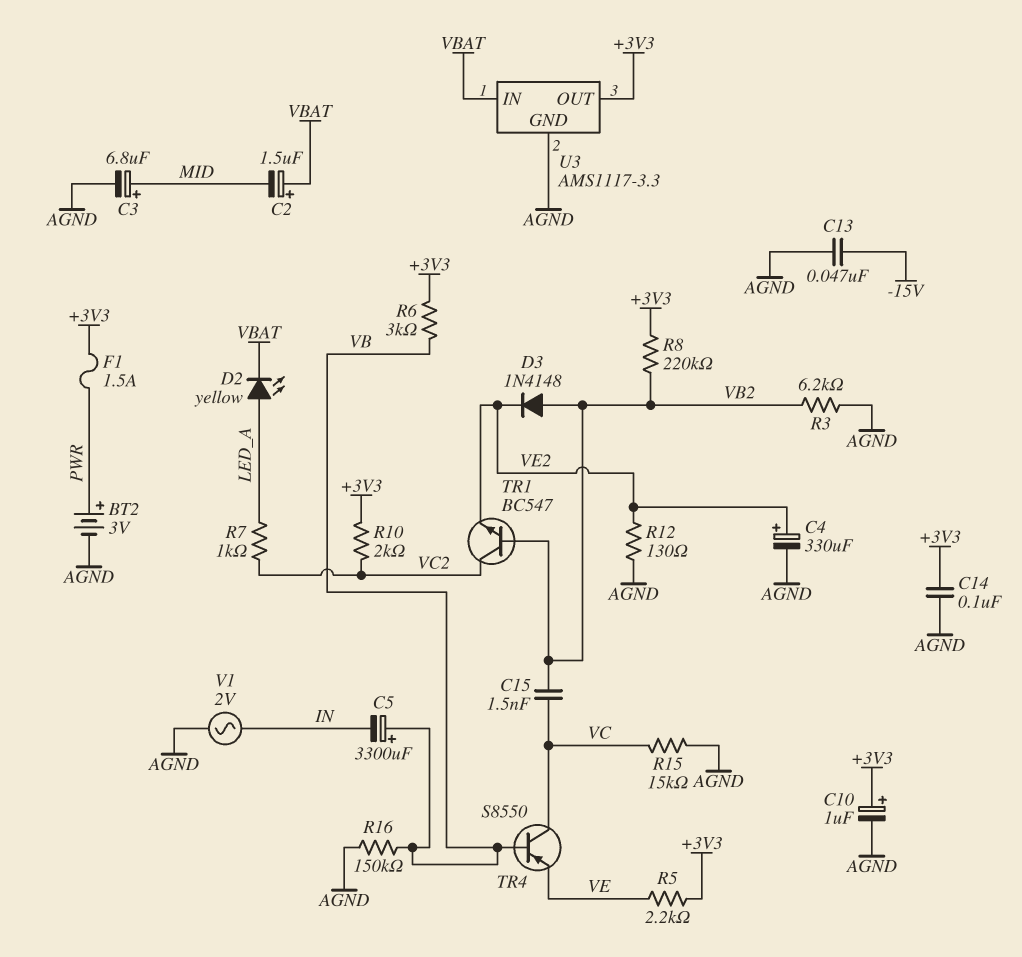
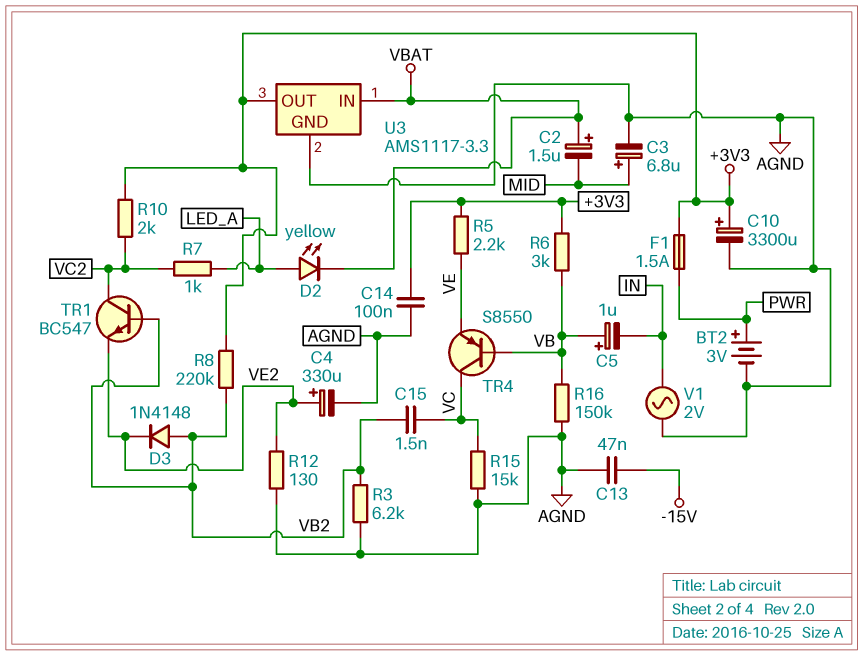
C5: 3300uF (plus VB, minus IN) -> 1uF (plus VB, minus IN)
C10: 1uF (plus +3V3, minus AGND) -> 3300uF (plus +3V3, minus AGND)

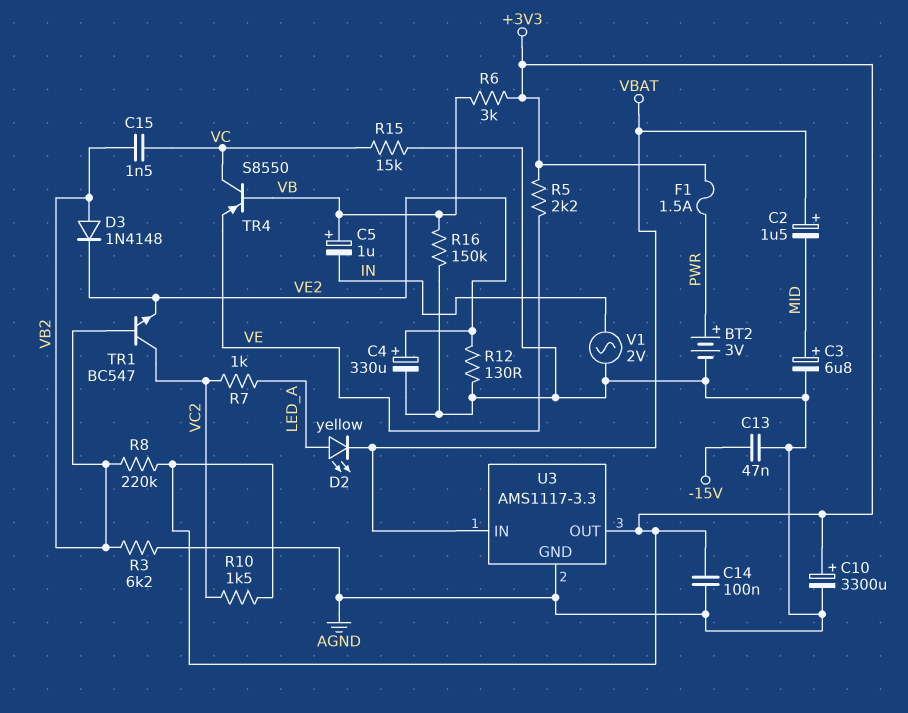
R10: 2k (+3V3, VC2) -> 1.5k (+3V3, VC2)

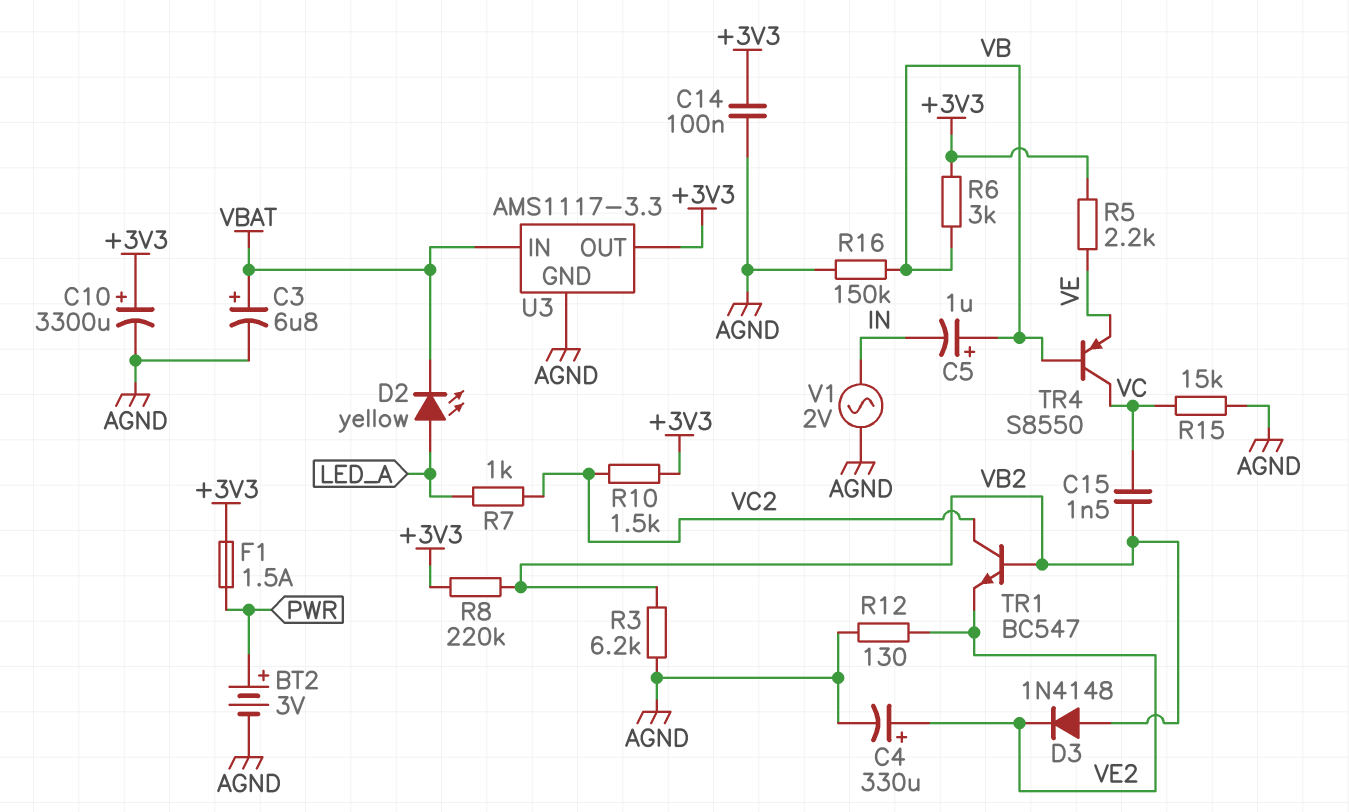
C2: 1.5uF (plus VBAT, minus MID) -> none
C3: 6.8uF (plus MID, minus AGND) -> 6.8uF (plus VBAT, minus AGND)
C13: 47nF (-15V, AGND) -> none

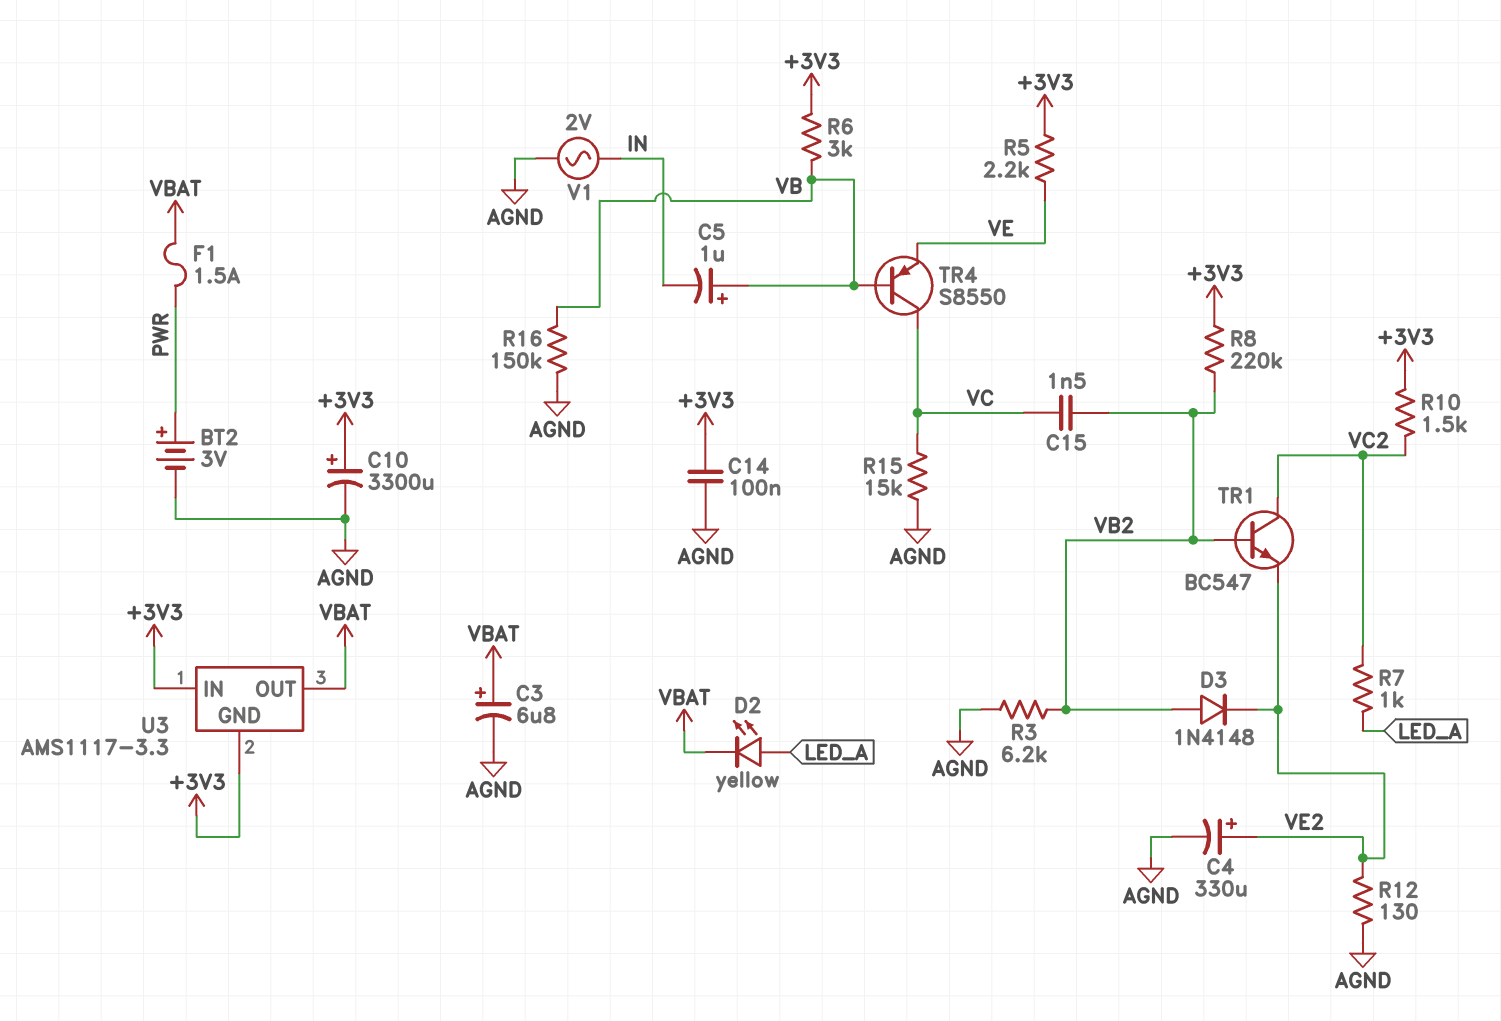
F1: 1.5A (+3V3, PWR) -> 1.5A (PWR, VBAT)
U3 pin GND: AGND -> +3V3
U3 pin IN: VBAT -> +3V3
U3 pin OUT: +3V3 -> VBAT

